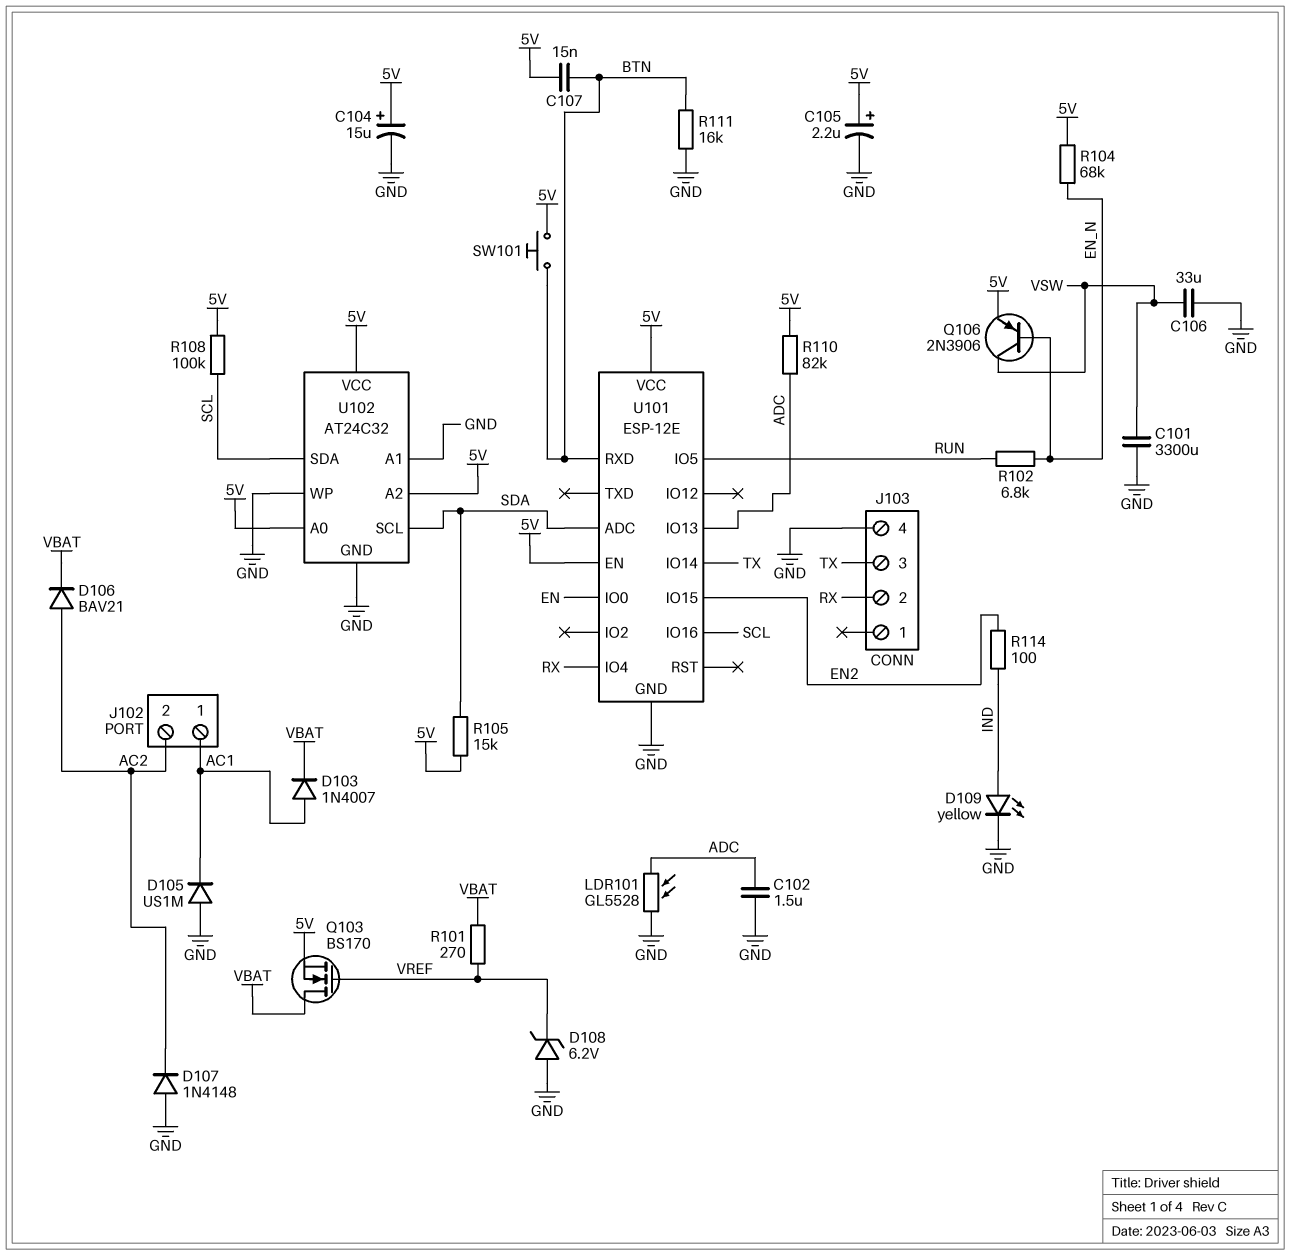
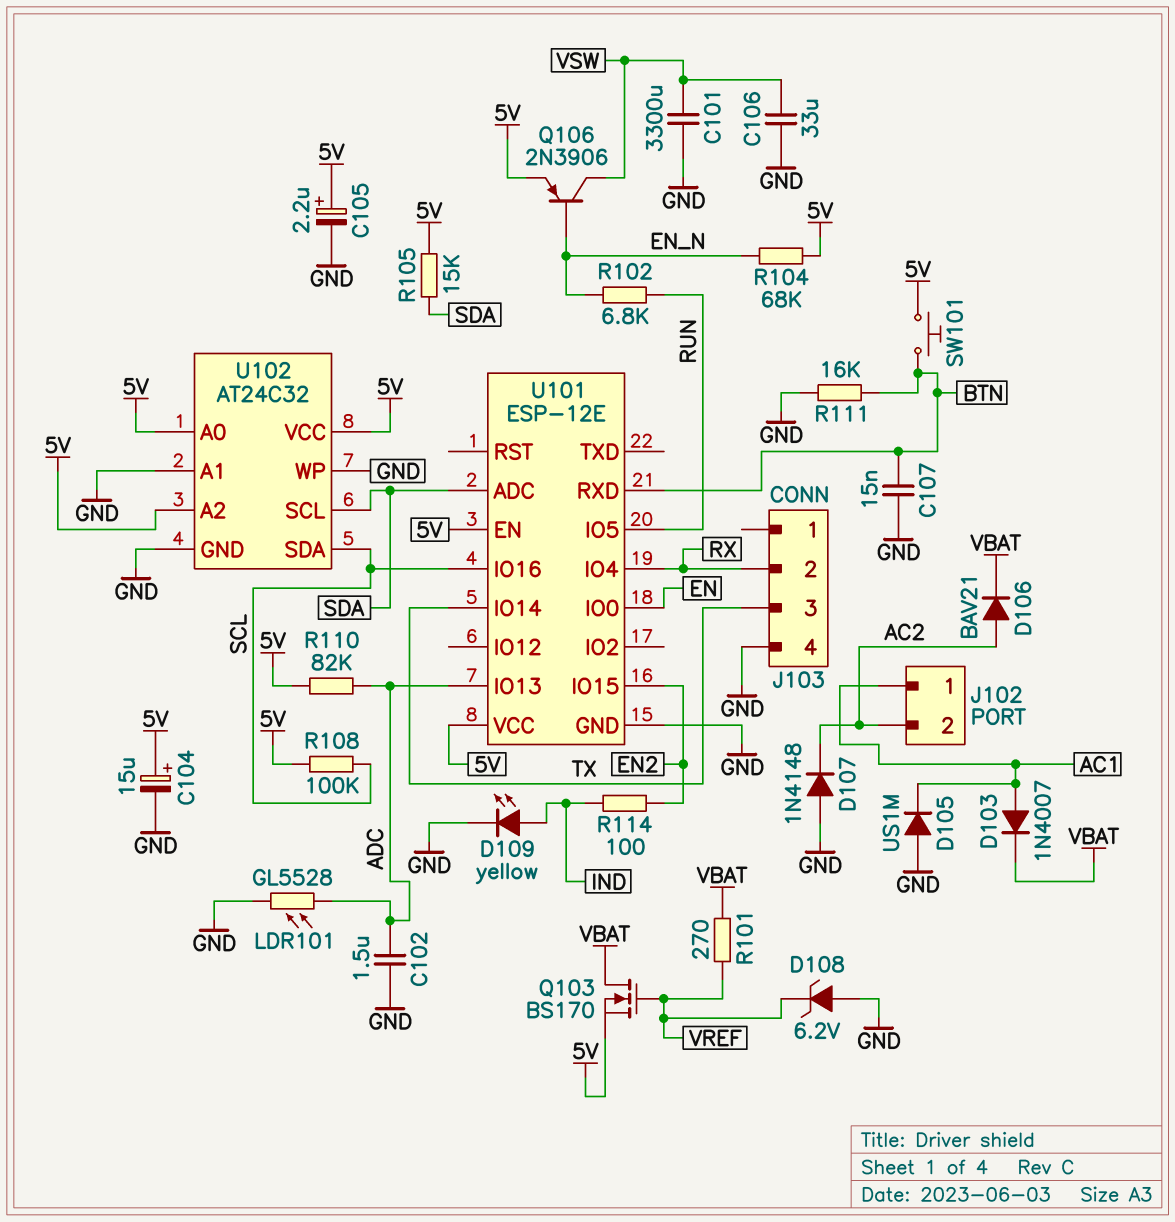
C107: 15nF (5V, BTN) -> 15nF (BTN, GND)

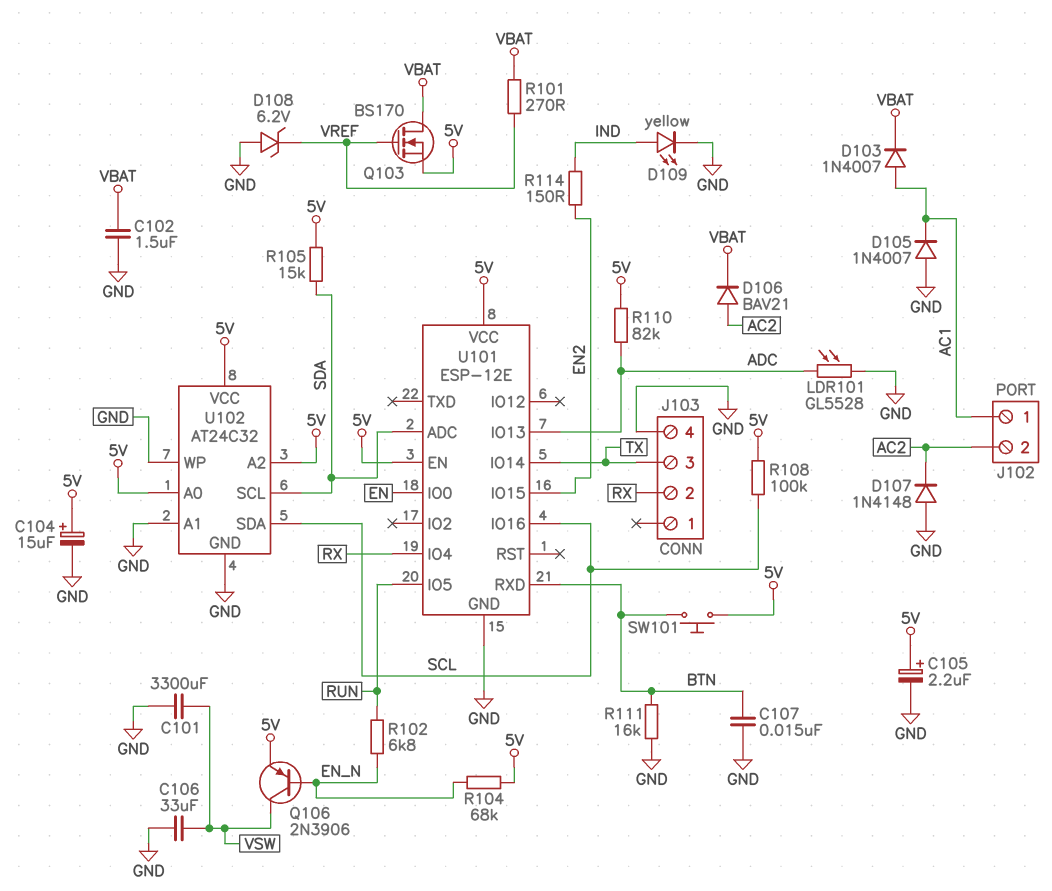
C102: 1.5uF (ADC, GND) -> 1.5uF (GND, VBAT)
D105: diode US1M (A GND, K AC1) -> diode 1N4007 (A GND, K AC1)
R114: 100 (EN2, IND) -> 150 (EN2, IND)

